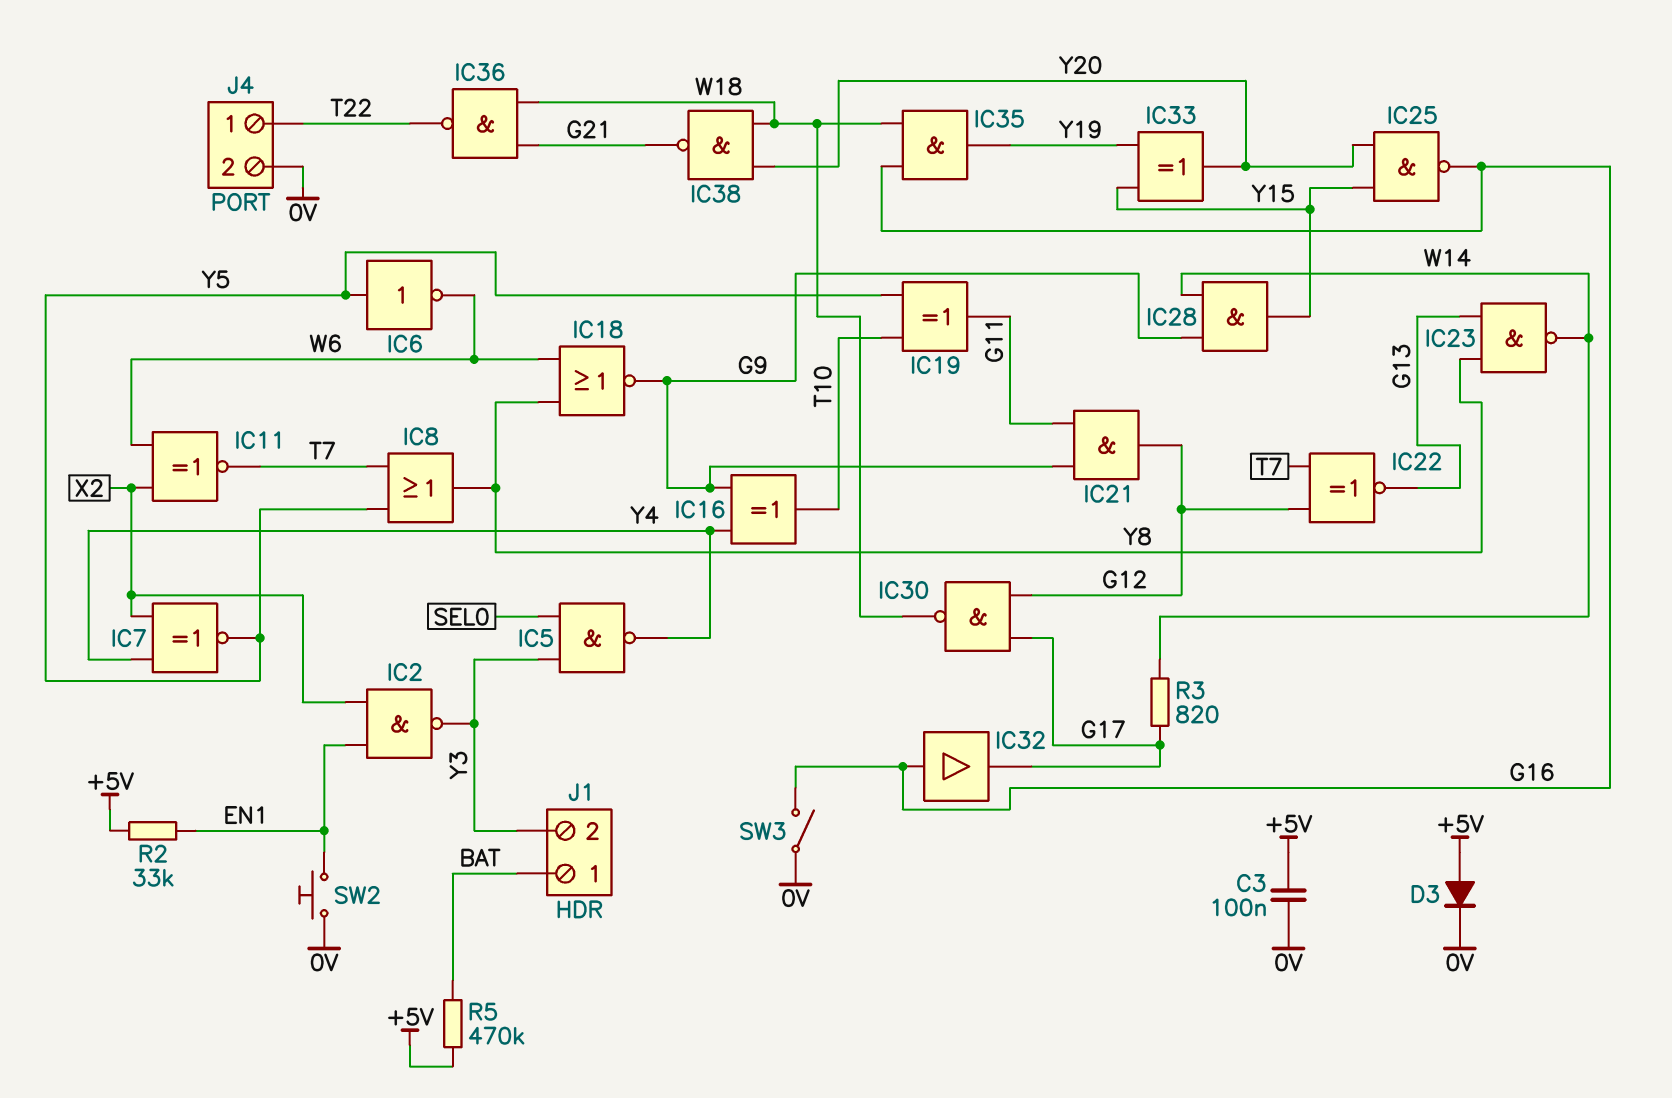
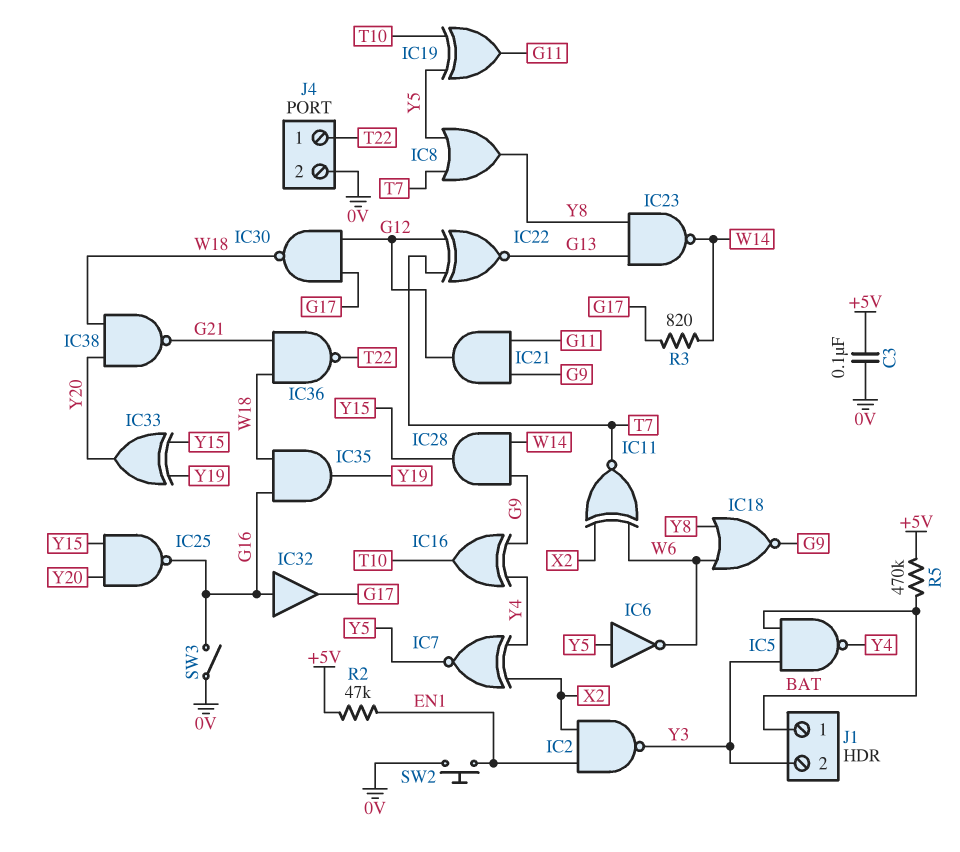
D3: diode (A +5V, K 0V) -> none
IC5: NAND (in SEL0, in Y3, out Y4) -> NAND (in BAT, in Y3, out Y4)
R2: 33k (+5V, EN1) -> 47k (+5V, EN1)

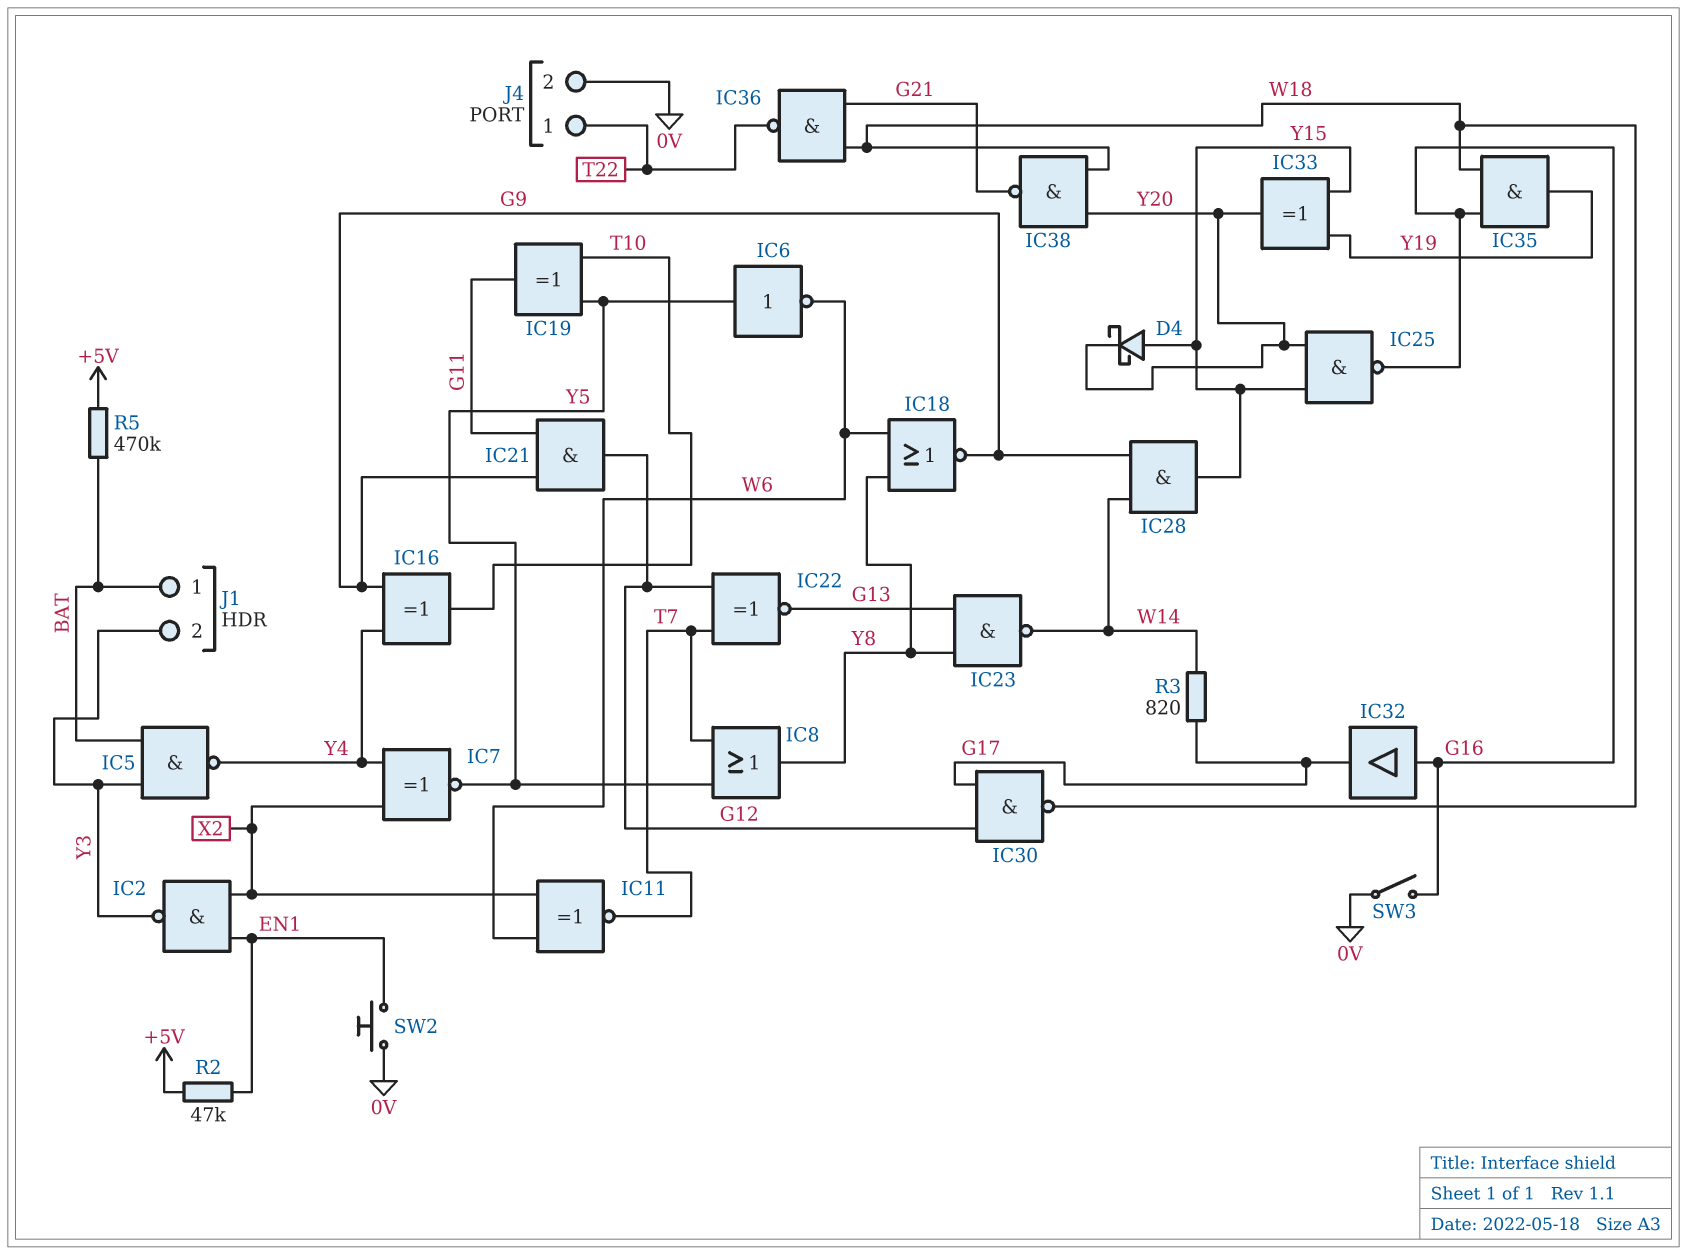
C3: 100nF (+5V, 0V) -> none
D4: none -> schottky (A Y15, K Y20)

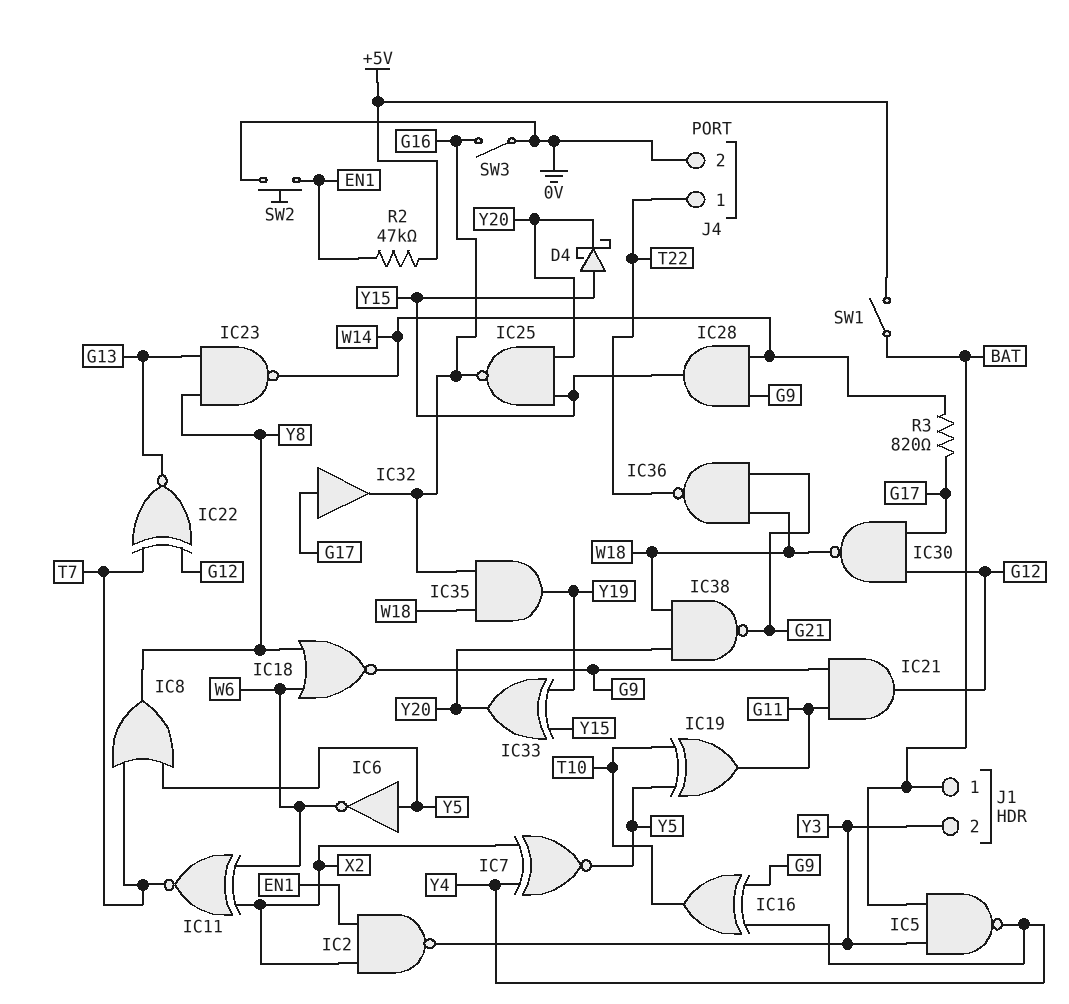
IC32: buffer (in G16, out G17) -> buffer (in G17, out G16)
R5: 470k (+5V, BAT) -> none
SW1: none -> switch (+5V, BAT)

